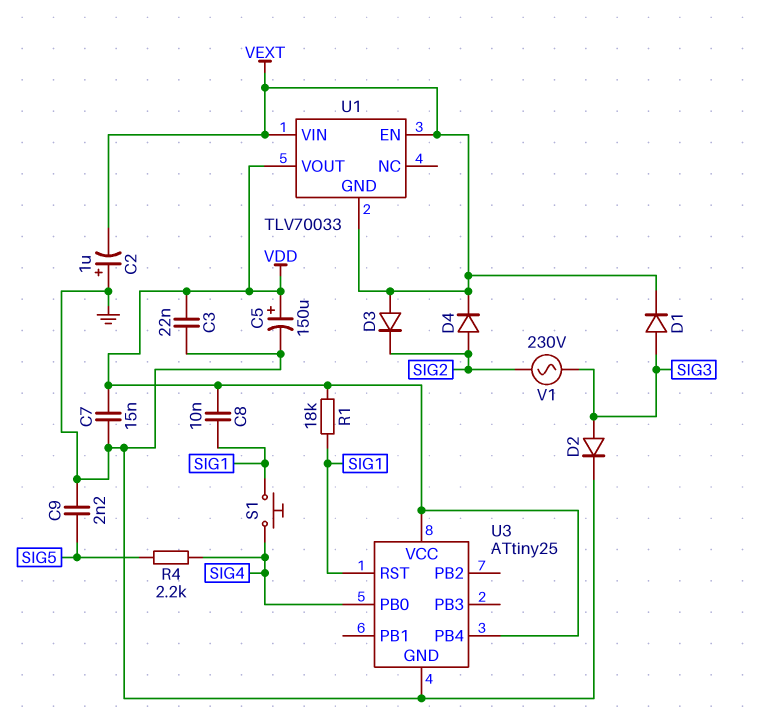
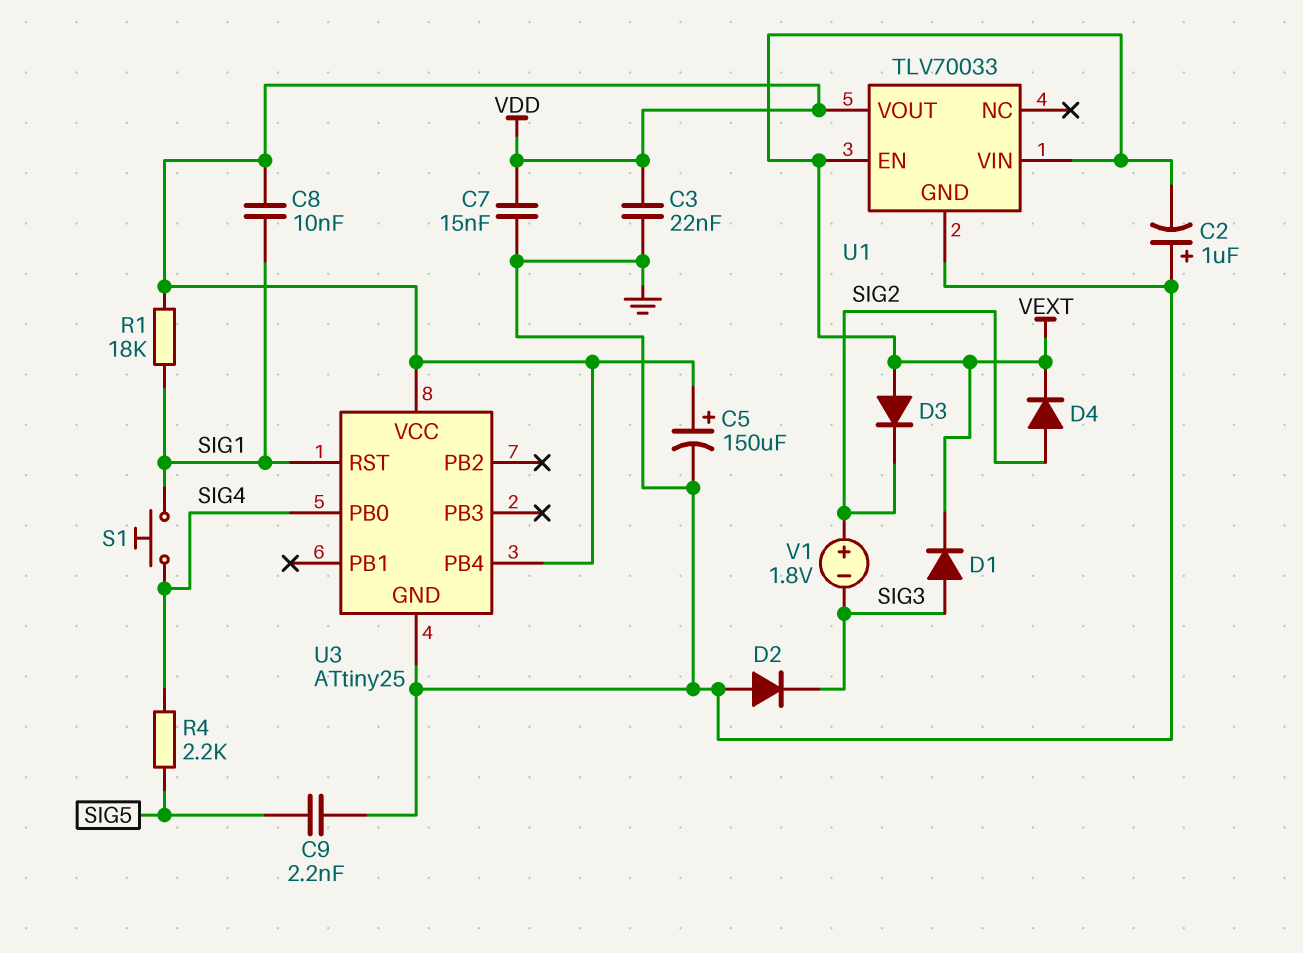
D2: diode (A SIG3, K GND) -> diode (A GND, K SIG3)
U1 pin GND: VEXT -> GND
V1: AC 230V (SIG2, SIG3) -> 1.8V (plus SIG2, minus SIG3)

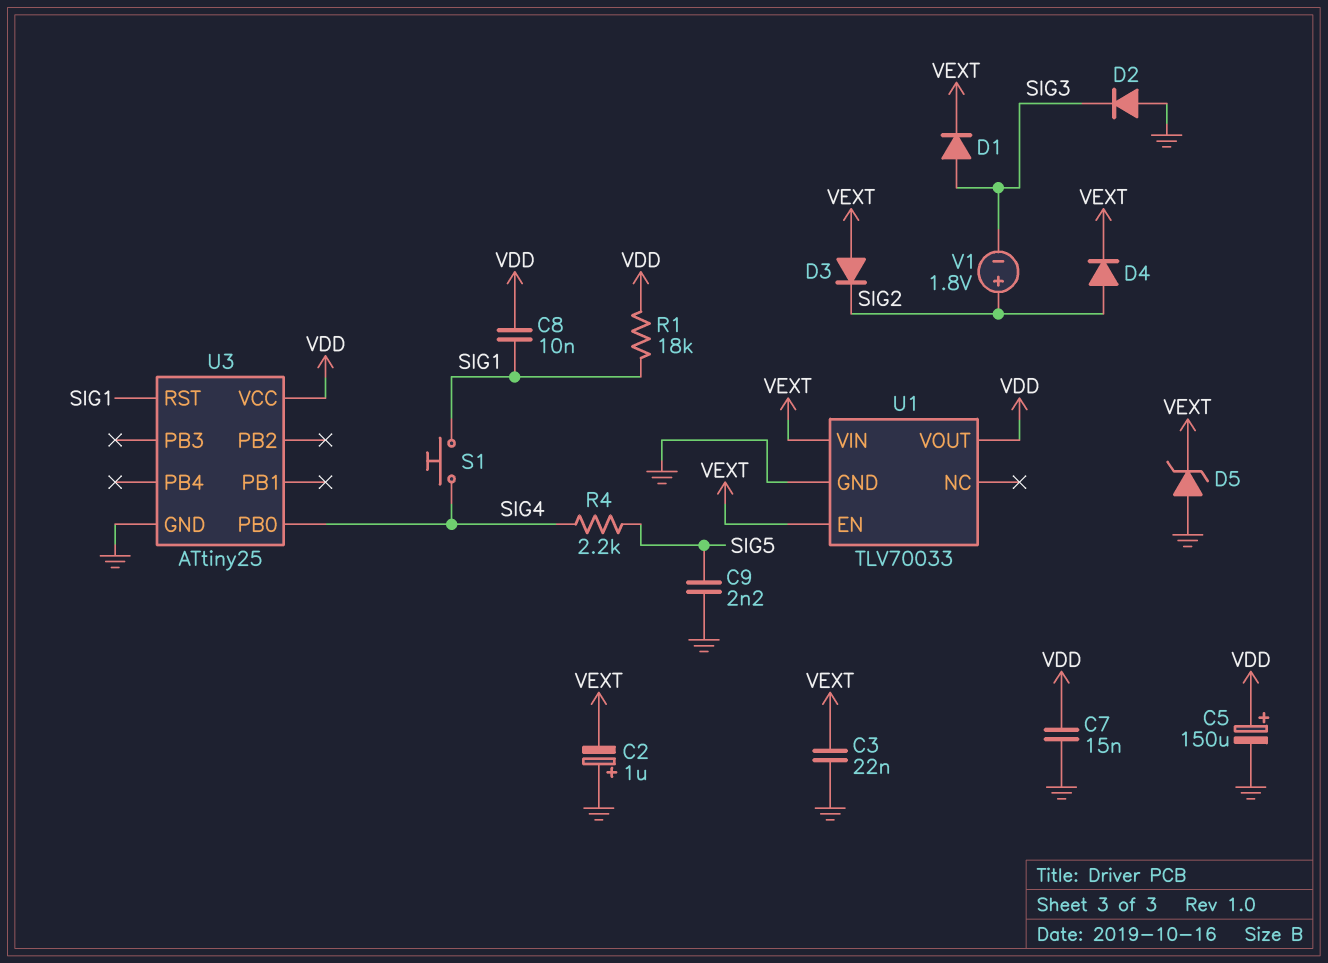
C3: 22nF (GND, VDD) -> 22nF (GND, VEXT)
D5: none -> zener (A GND, K VEXT)
U3 pin PB4: VDD -> none

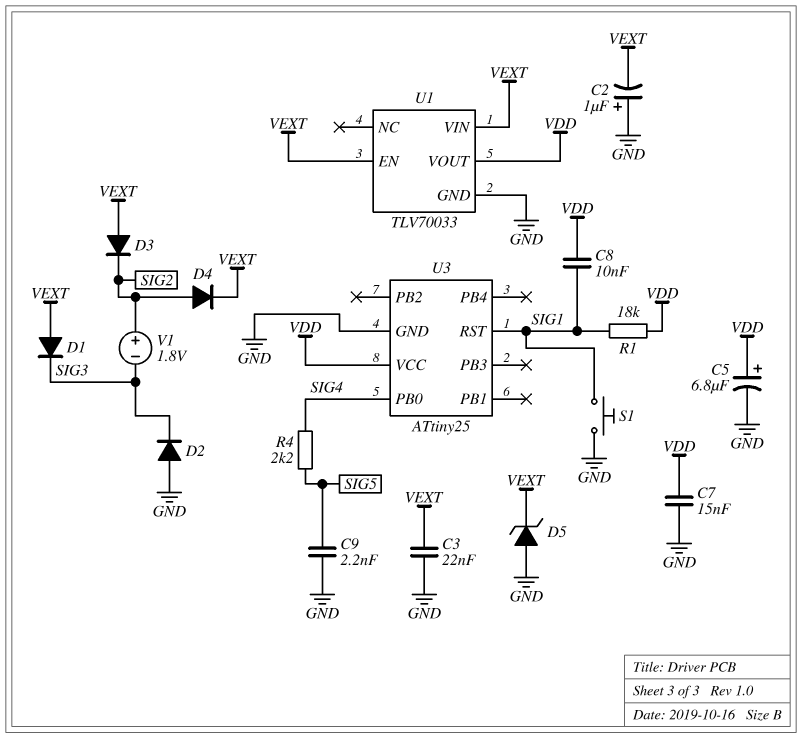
C5: 150uF (plus VDD, minus GND) -> 6.8uF (plus VDD, minus GND)
D1: diode (A SIG3, K VEXT) -> diode (A VEXT, K SIG3)
S1: button (SIG1, SIG4) -> button (GND, SIG1)

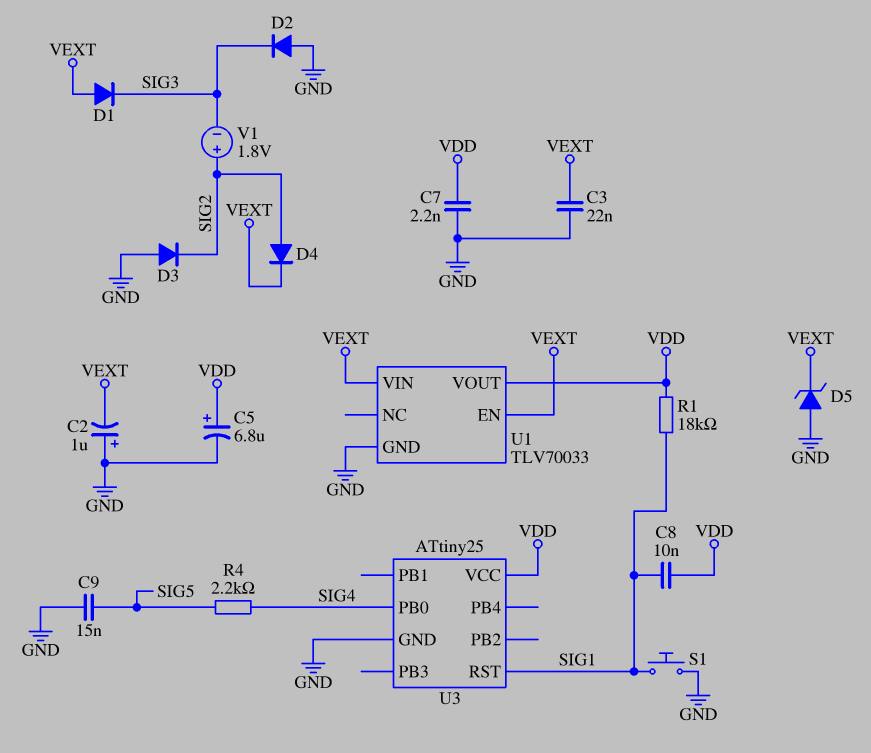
C7: 15nF (GND, VDD) -> 2.2nF (GND, VDD)
C9: 2.2nF (GND, SIG5) -> 15nF (GND, SIG5)
D3: diode (A VEXT, K SIG2) -> diode (A GND, K SIG2)

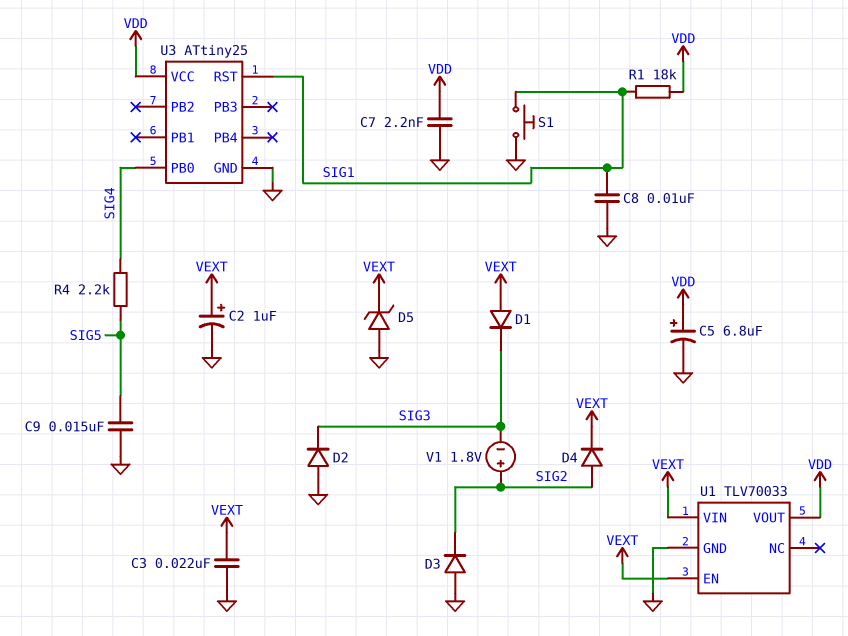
C2: 1uF (plus GND, minus VEXT) -> 1uF (plus VEXT, minus GND)
C8: 10nF (SIG1, VDD) -> 10nF (GND, SIG1)

